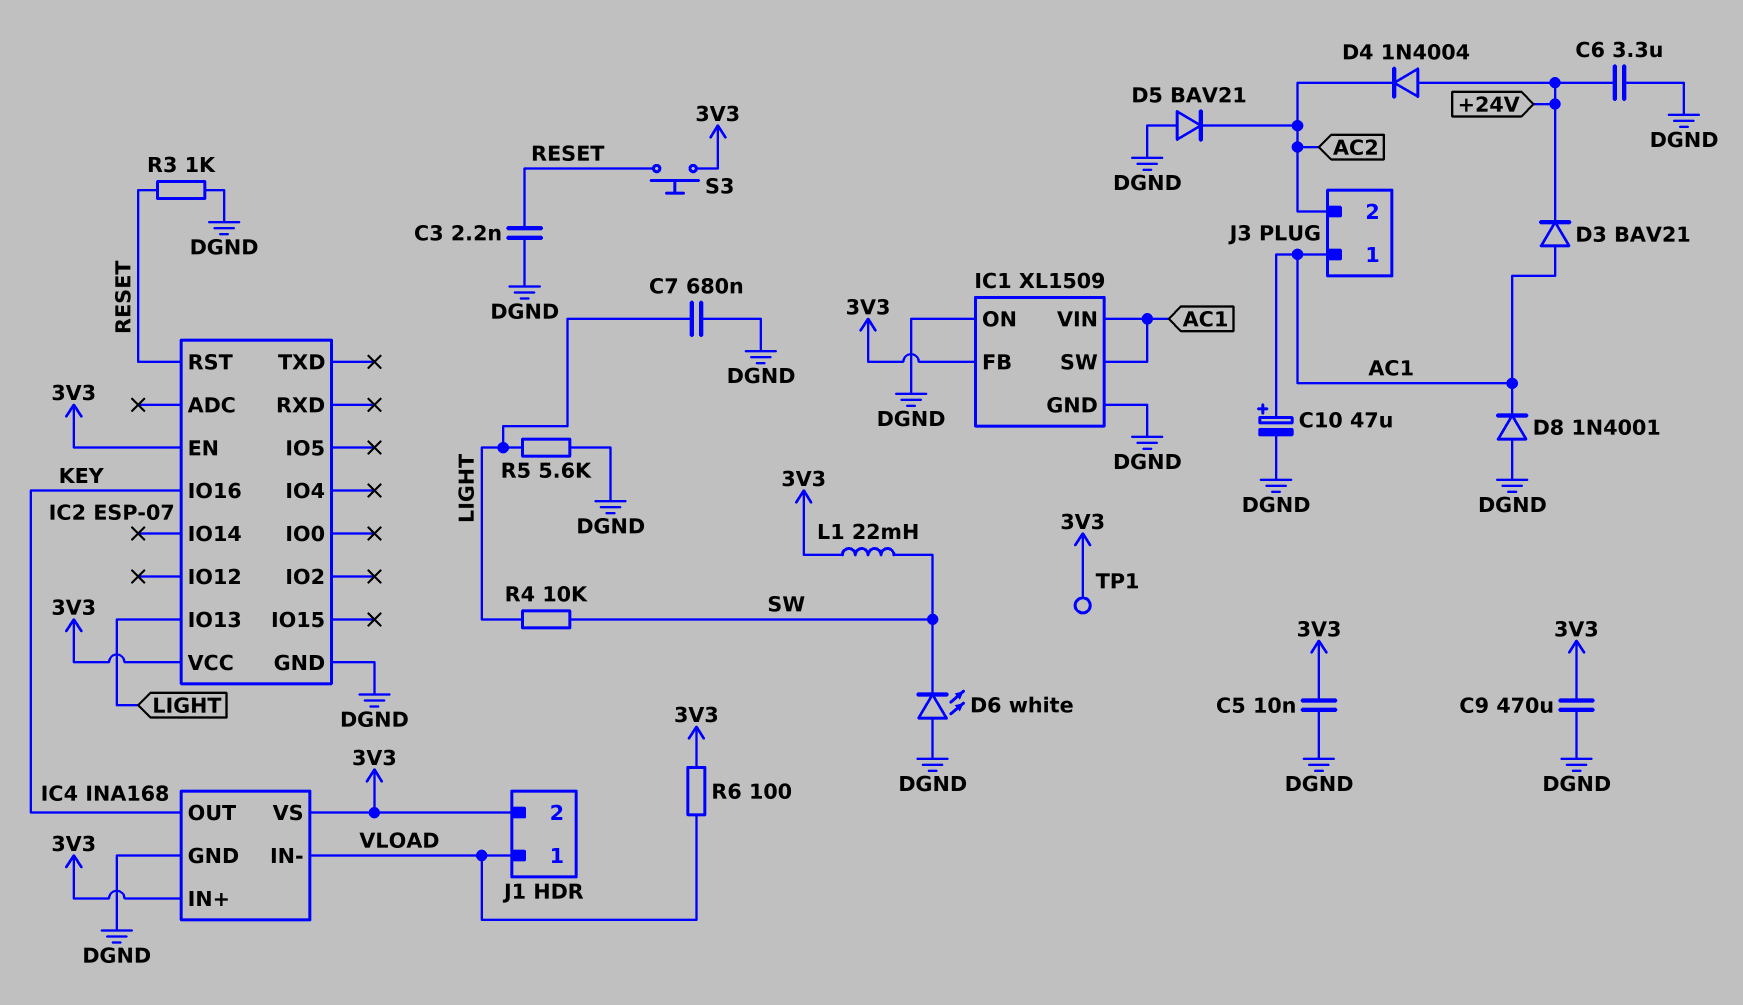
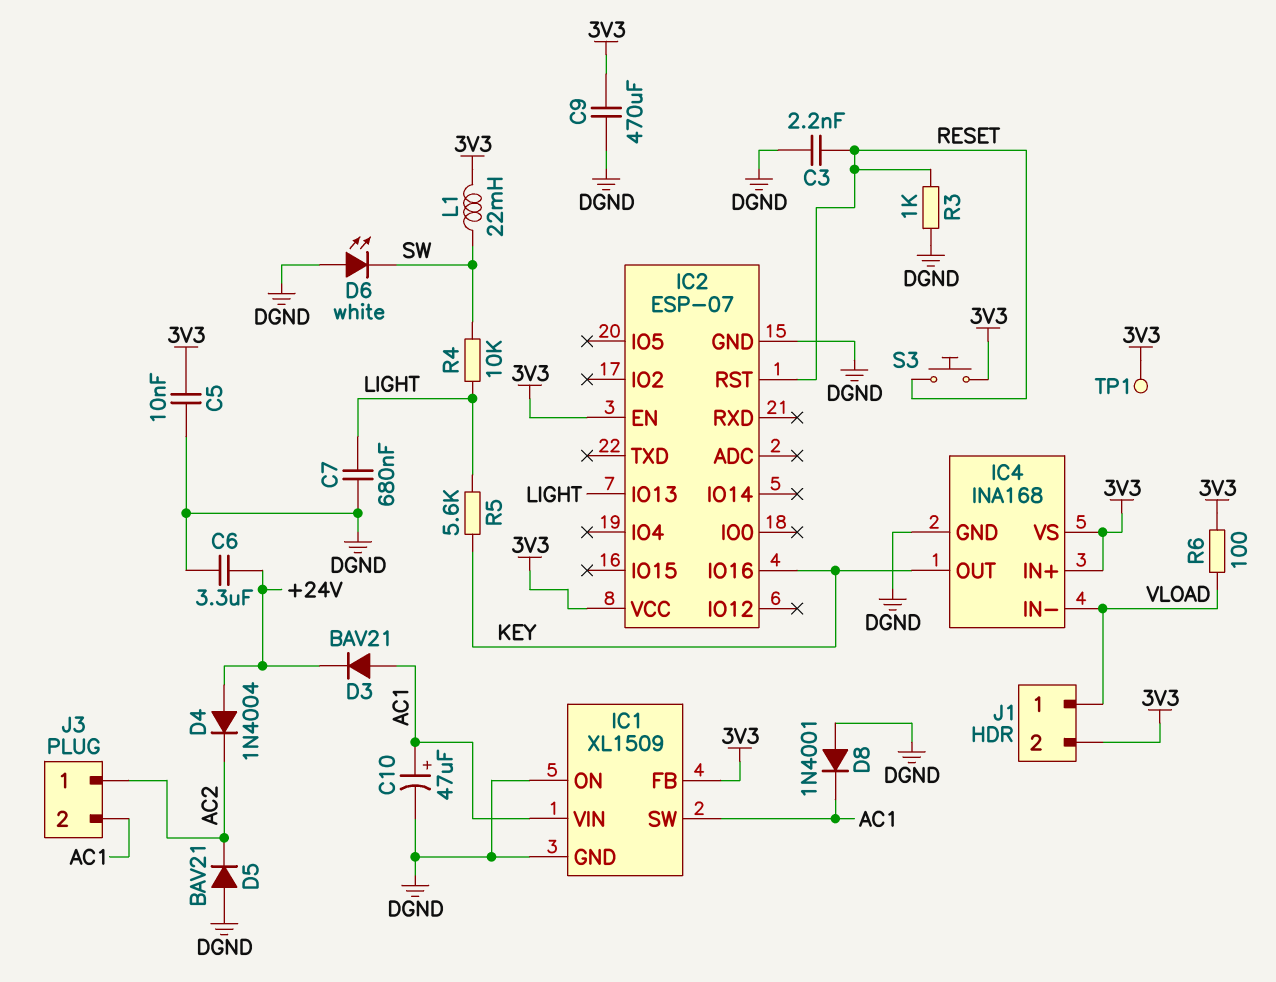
J3 pin 1: AC1 -> AC2
J3 pin 2: AC2 -> AC1
R5: 5.6k (DGND, LIGHT) -> 5.6k (KEY, LIGHT)

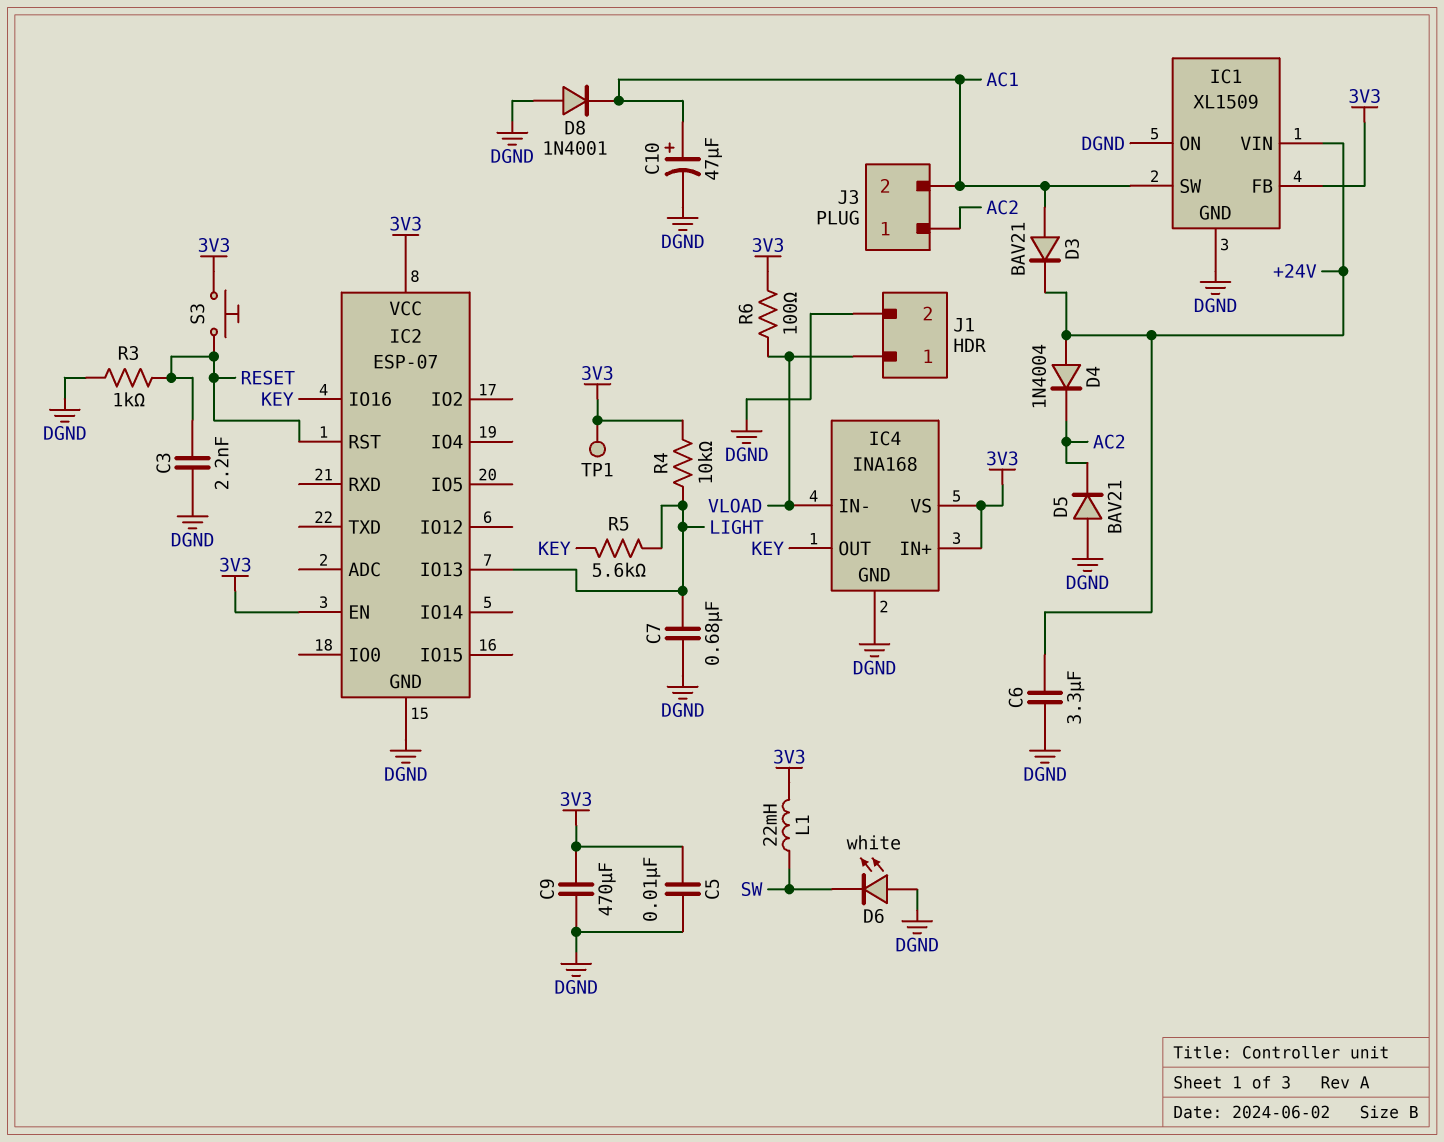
IC1 pin VIN: AC1 -> +24V
J1 pin 2: 3V3 -> DGND
R4: 10k (LIGHT, SW) -> 10k (3V3, LIGHT)

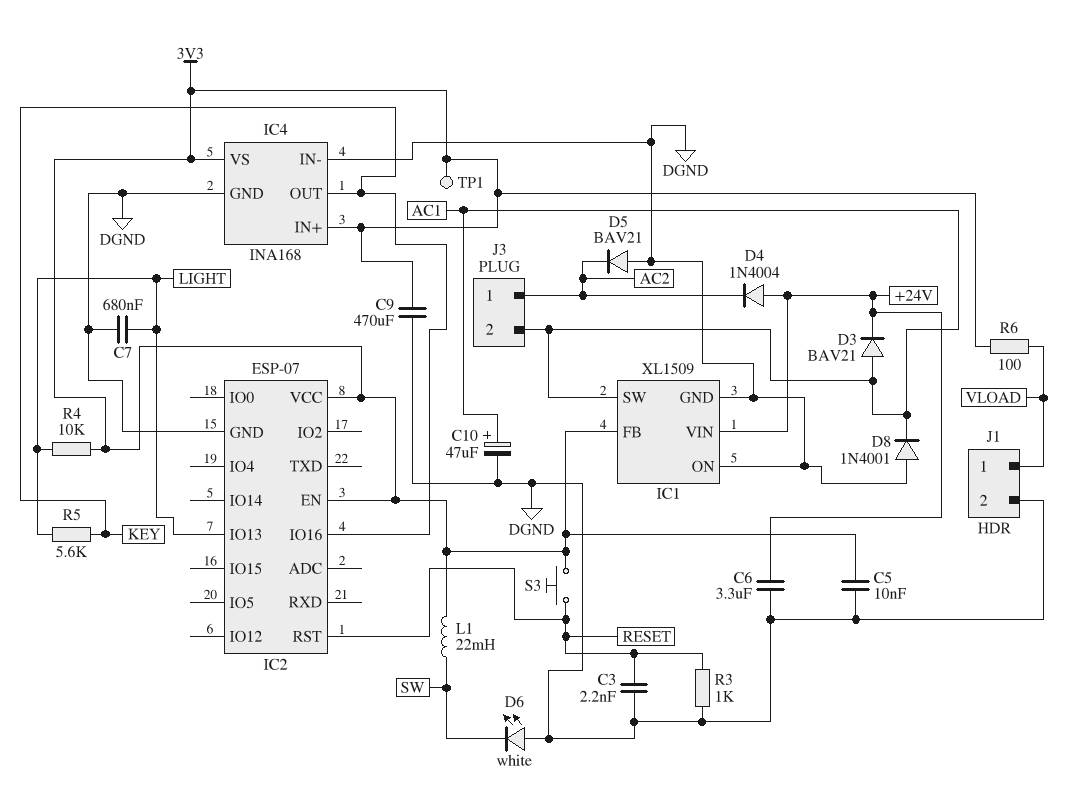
IC4 pin IN-: VLOAD -> DGND

